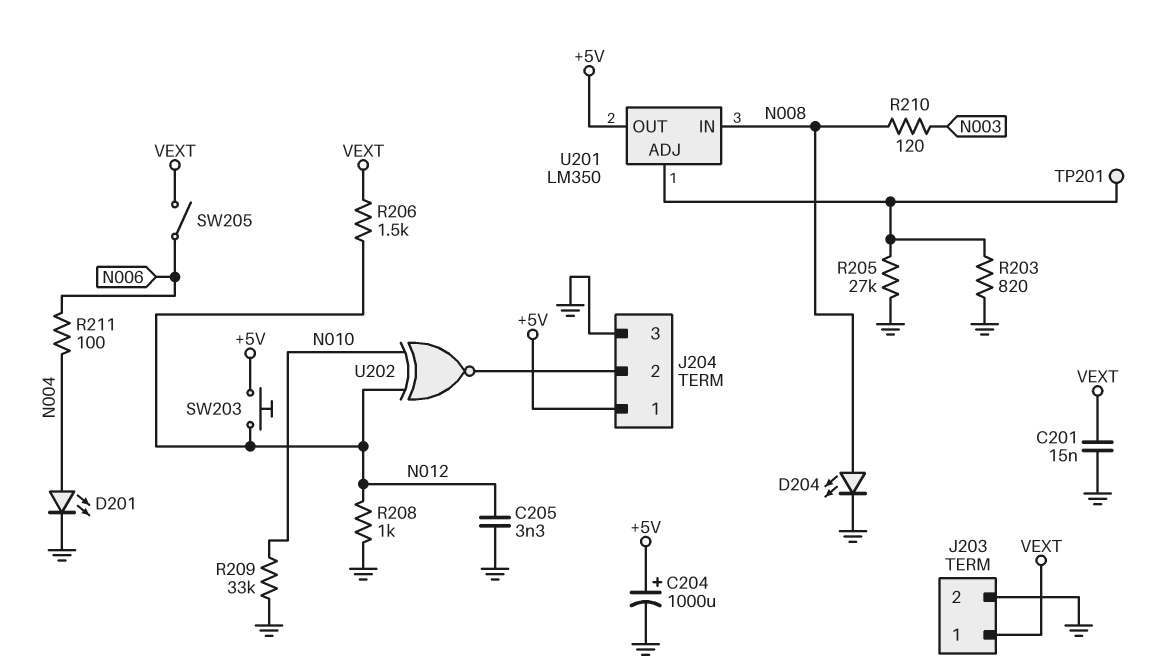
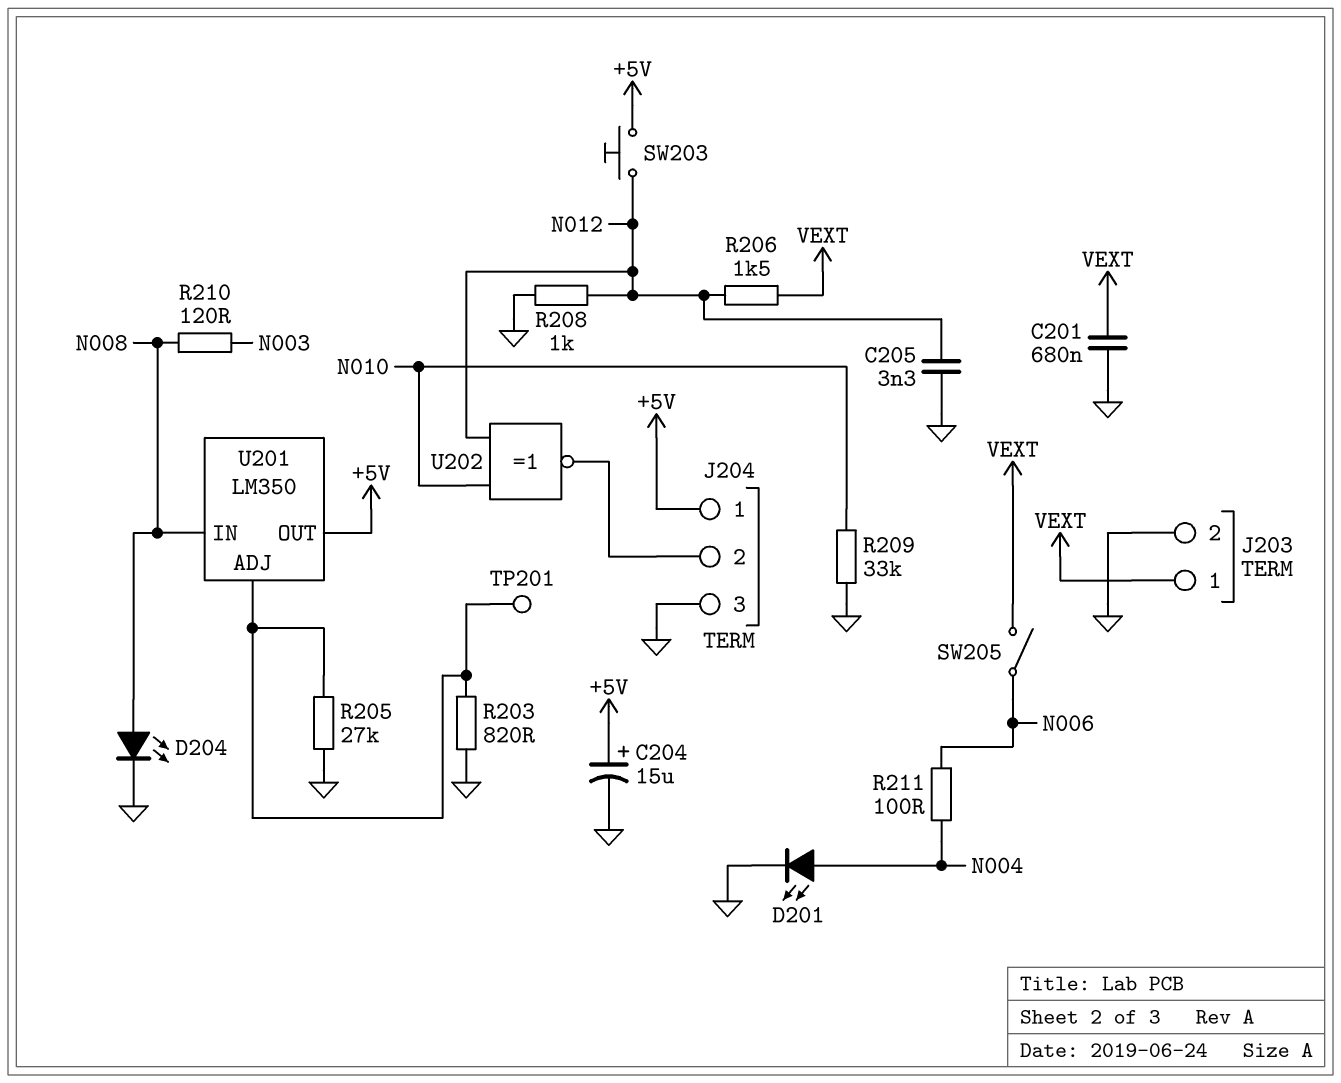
C201: 15nF (GND, VEXT) -> 680nF (GND, VEXT)
C204: 1000uF (plus +5V, minus GND) -> 15uF (plus +5V, minus GND)

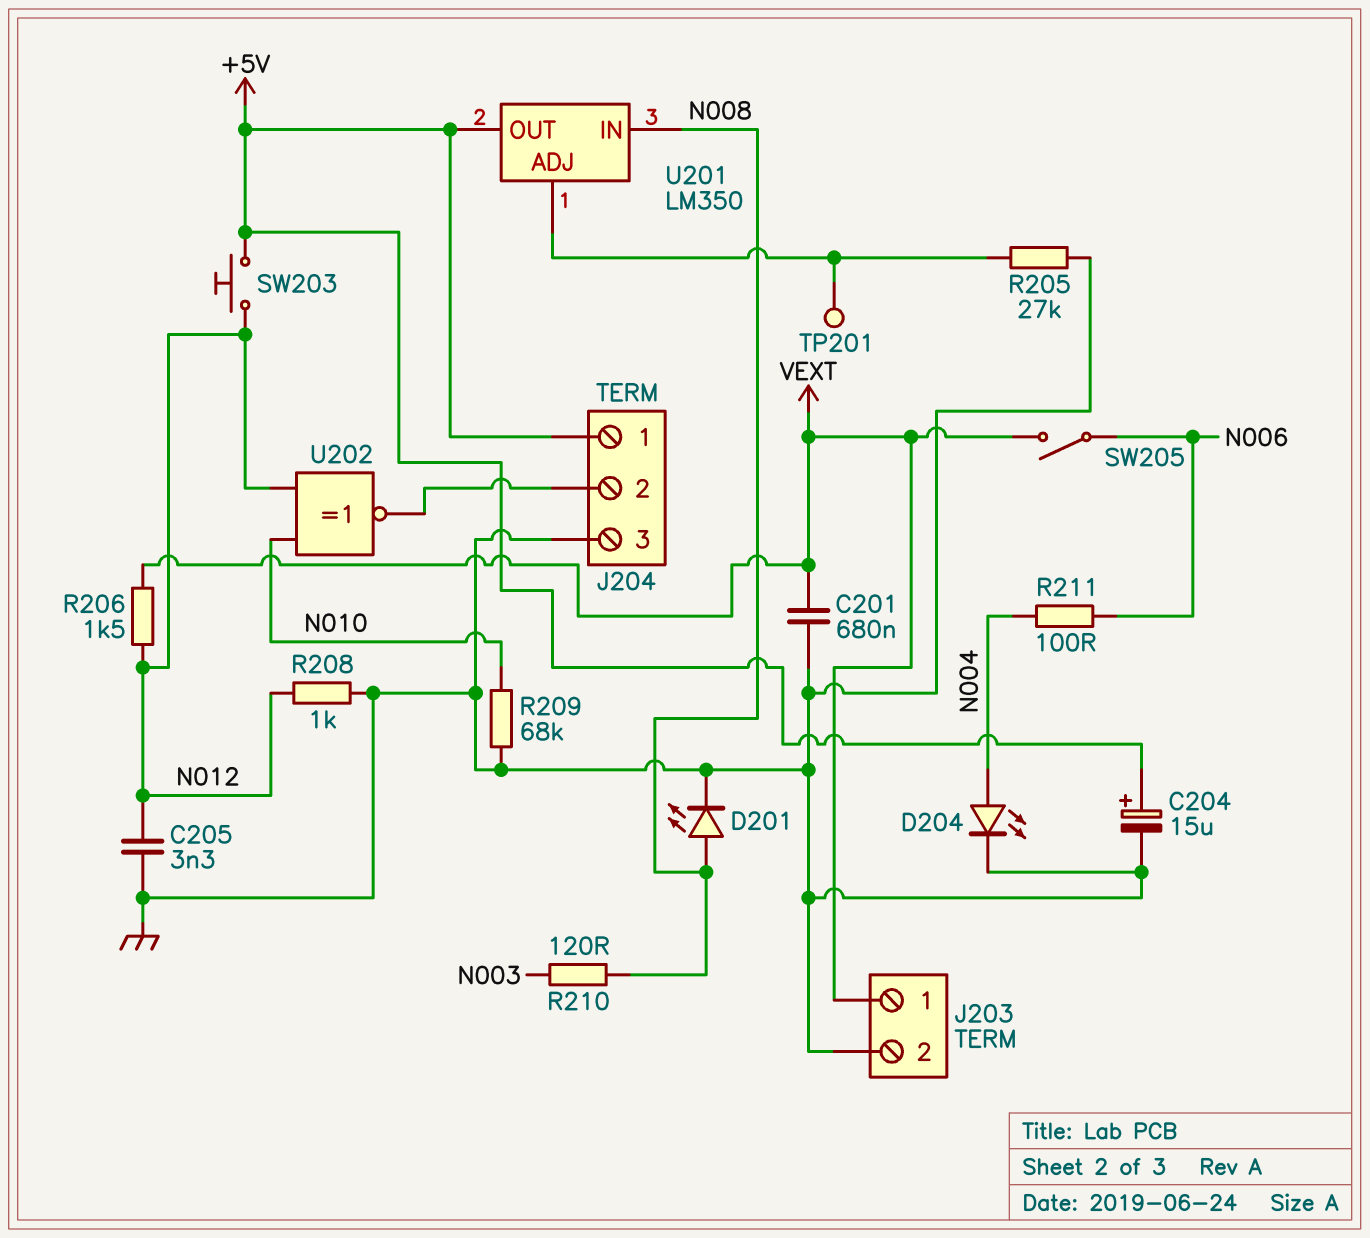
D201: LED (A N004, K GND) -> LED (A N008, K GND)
D204: LED (A N008, K GND) -> LED (A N004, K GND)
R203: 820 (GND, U201/ADJ) -> none
R209: 33k (GND, N010) -> 68k (GND, N010)

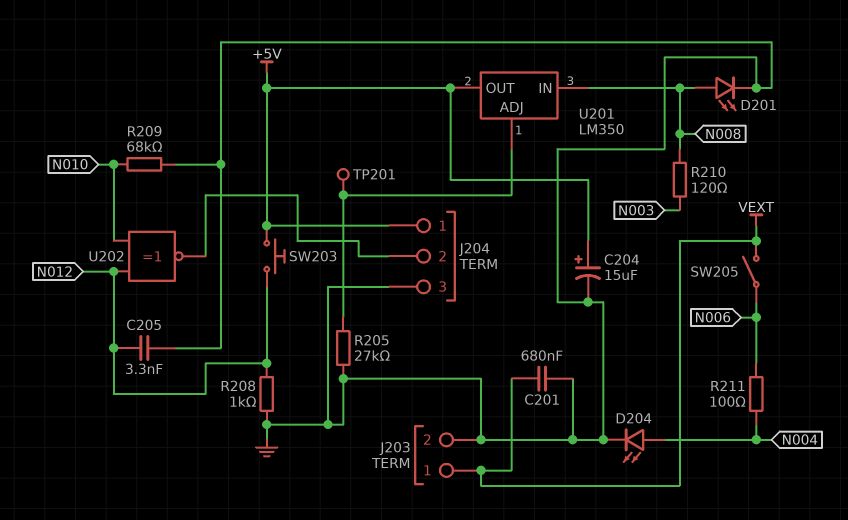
R206: 1.5k (N012, VEXT) -> none

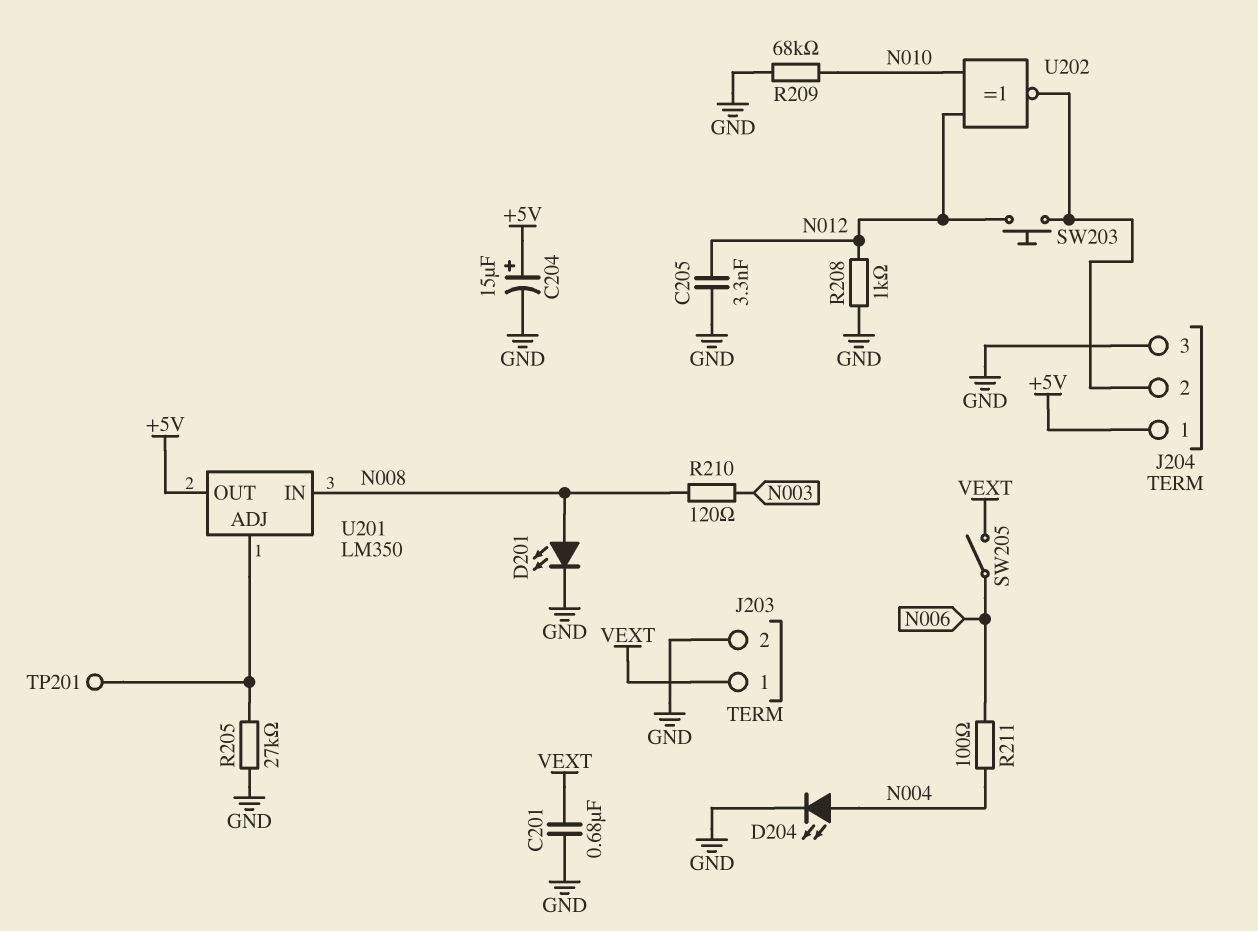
SW203: button (+5V, N012) -> button (J204/2, N012)

